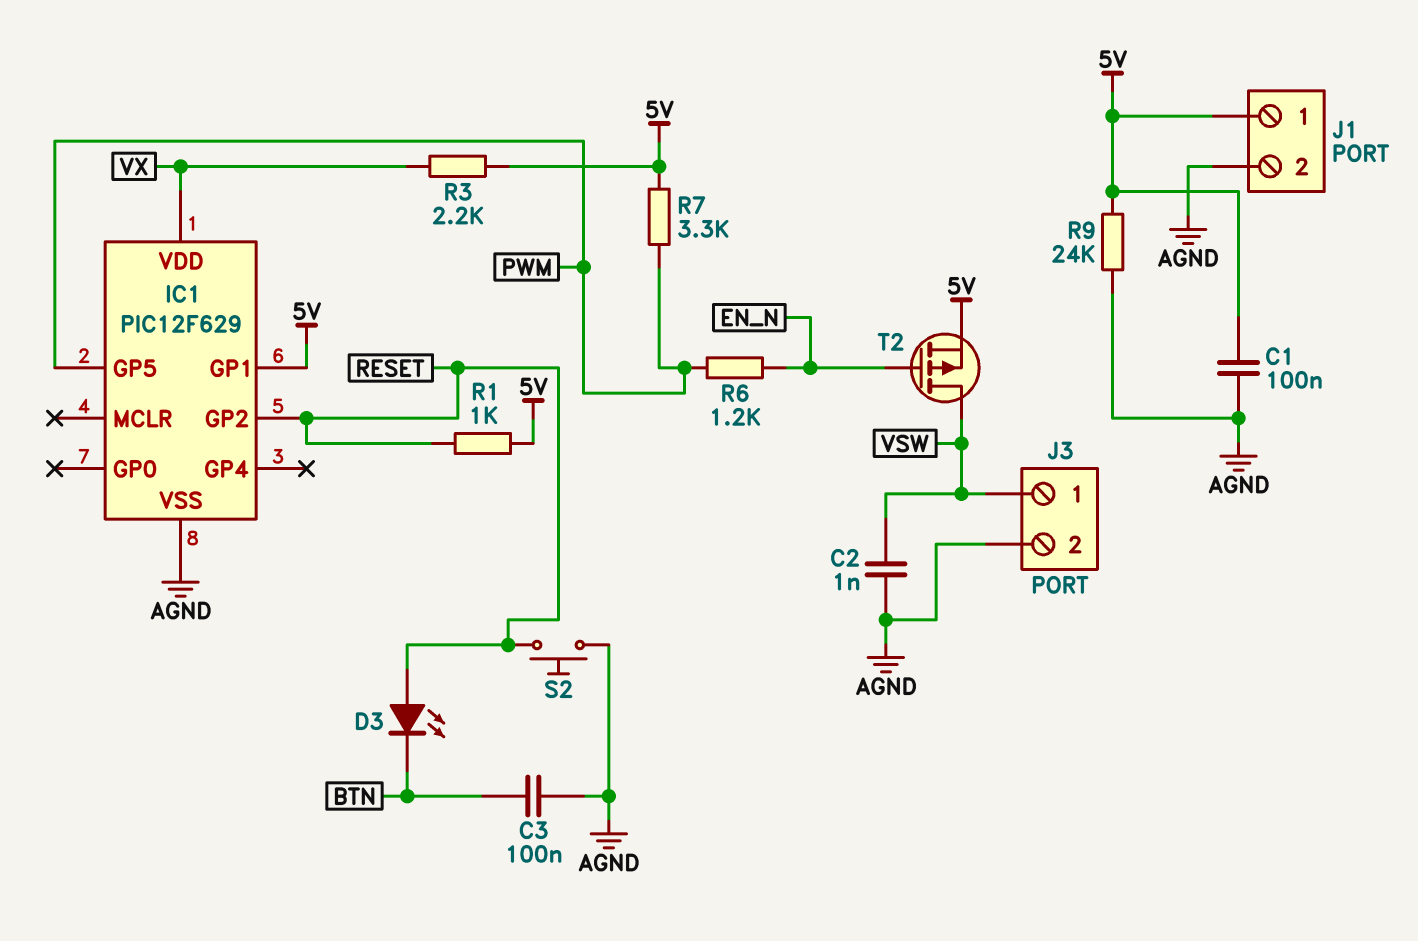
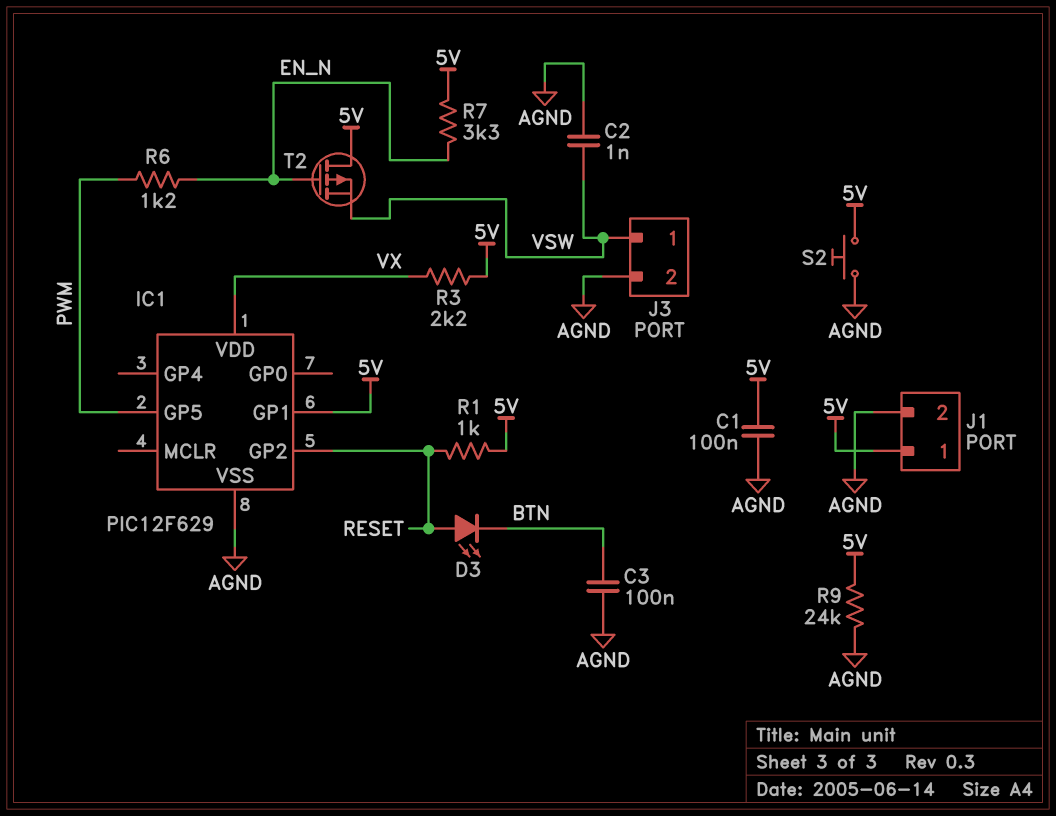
R7: 3.3k (5V, PWM) -> 3.3k (5V, EN_N)
S2: button (AGND, RESET) -> button (5V, AGND)
T2: PMOS (G EN_N, D VSW, S 5V) -> PMOS (G EN_N, D 5V, S VSW)

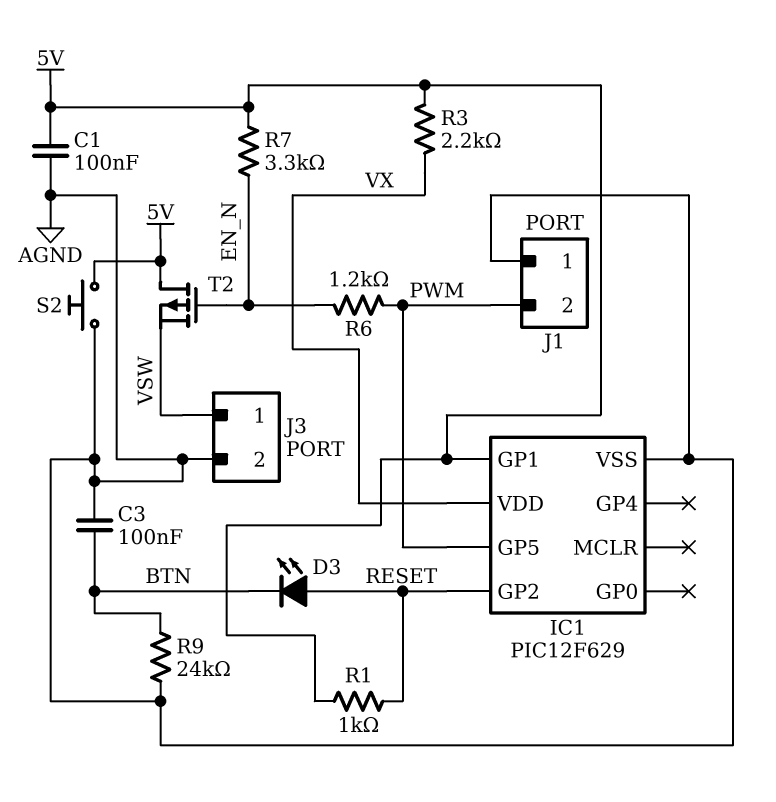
C2: 1nF (AGND, VSW) -> none
J1 pin 1: 5V -> AGND
J1 pin 2: AGND -> PWM
R9: 24k (5V, AGND) -> 24k (AGND, BTN)

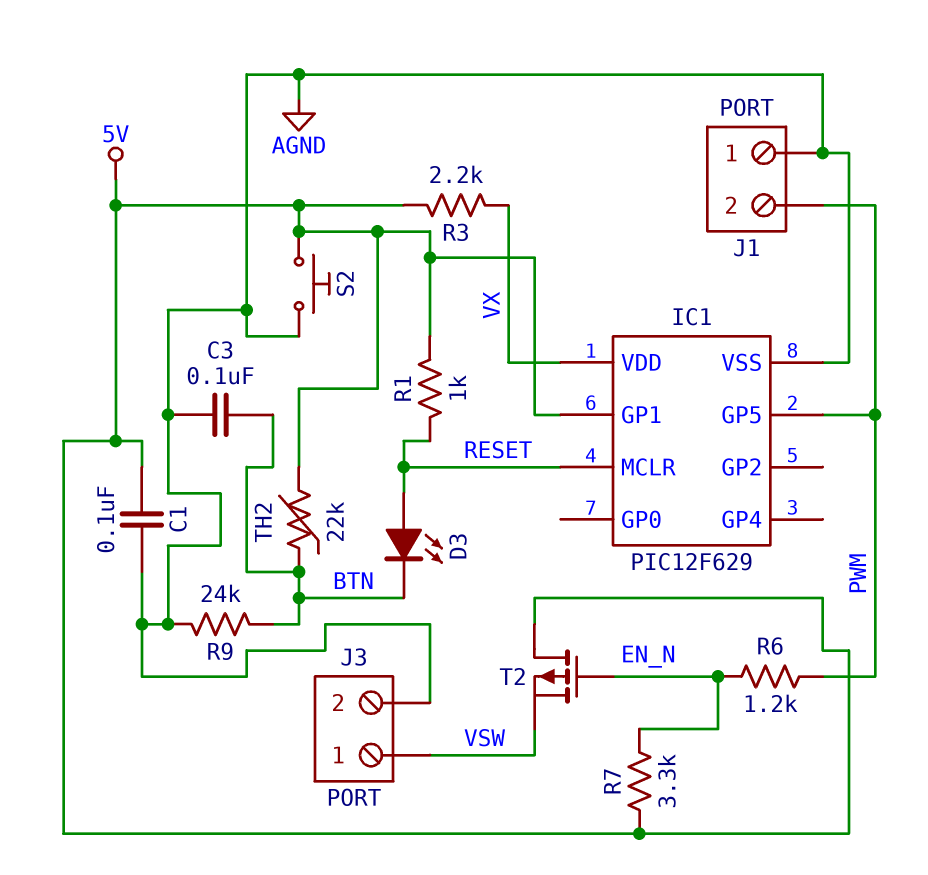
IC1 pin GP2: RESET -> none
IC1 pin MCLR: none -> RESET
TH2: none -> 22k (5V, BTN)

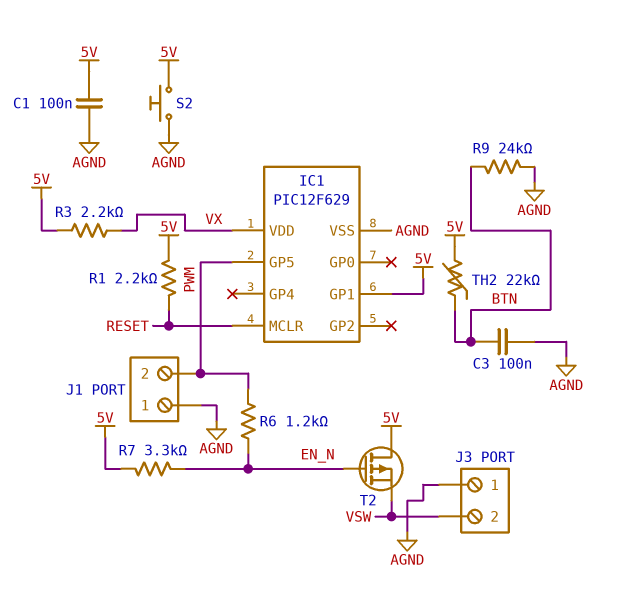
D3: LED (A RESET, K BTN) -> none
J3 pin 1: VSW -> AGND
J3 pin 2: AGND -> VSW
R1: 1k (5V, RESET) -> 2.2k (5V, RESET)

